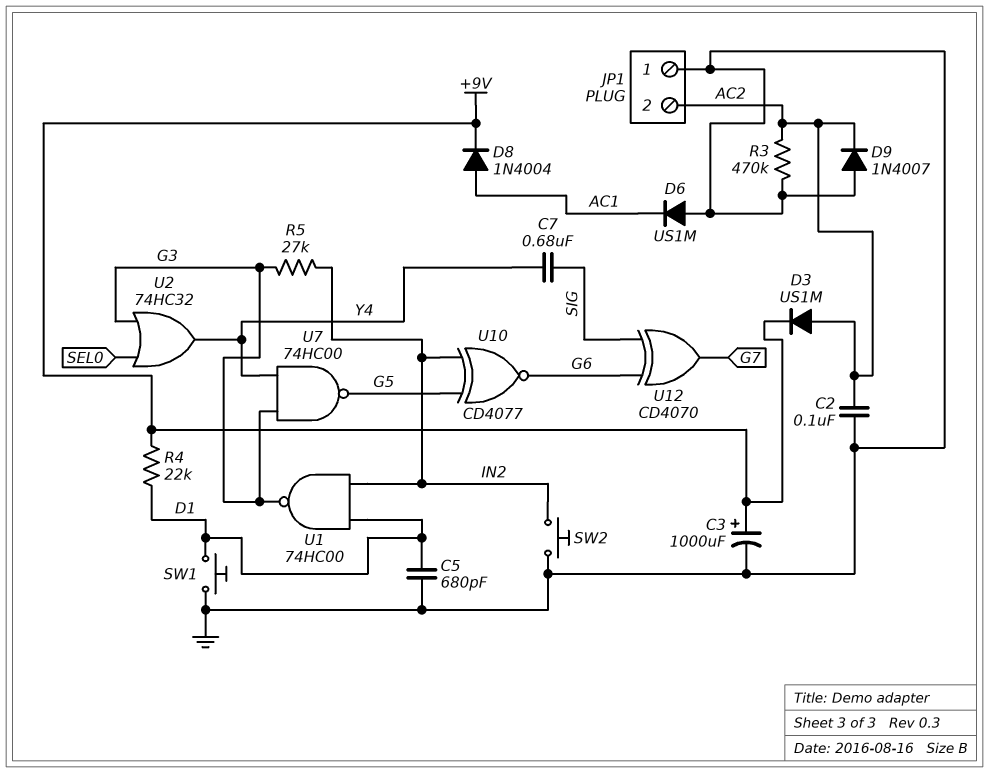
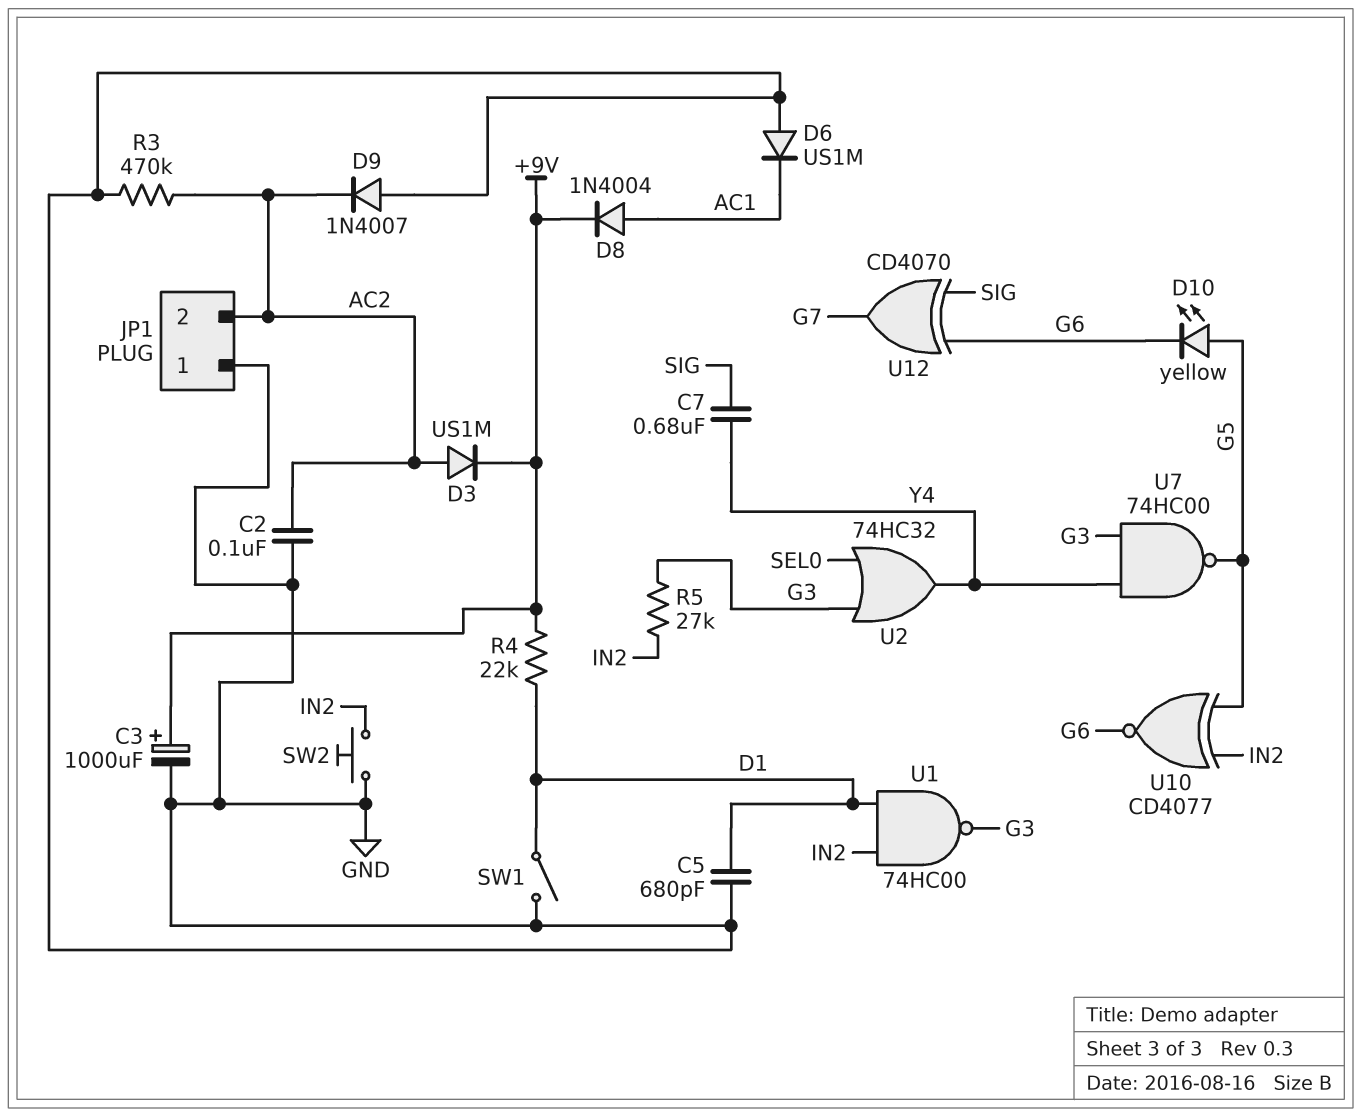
D10: none -> LED yellow (A G5, K G6)
SW1: button (D1, GND) -> switch (D1, GND)

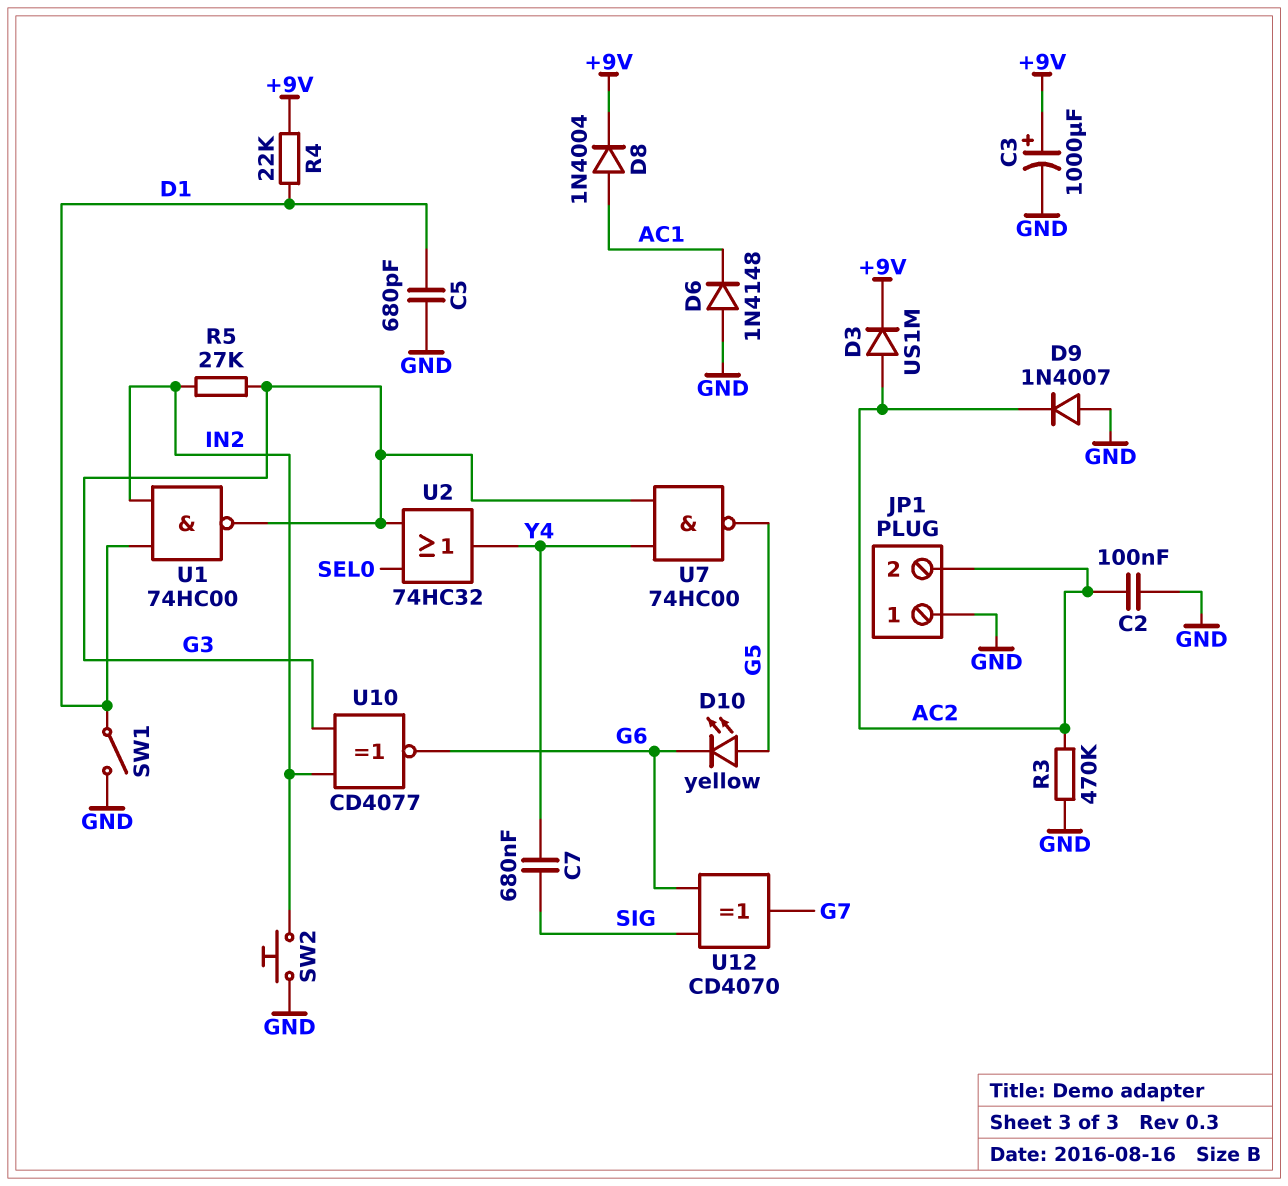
D6: diode US1M (A GND, K AC1) -> diode 1N4148 (A GND, K AC1)
U10: XNOR CD4077 (in G5, in IN2, out G6) -> XNOR CD4077 (in G3, in IN2, out G6)

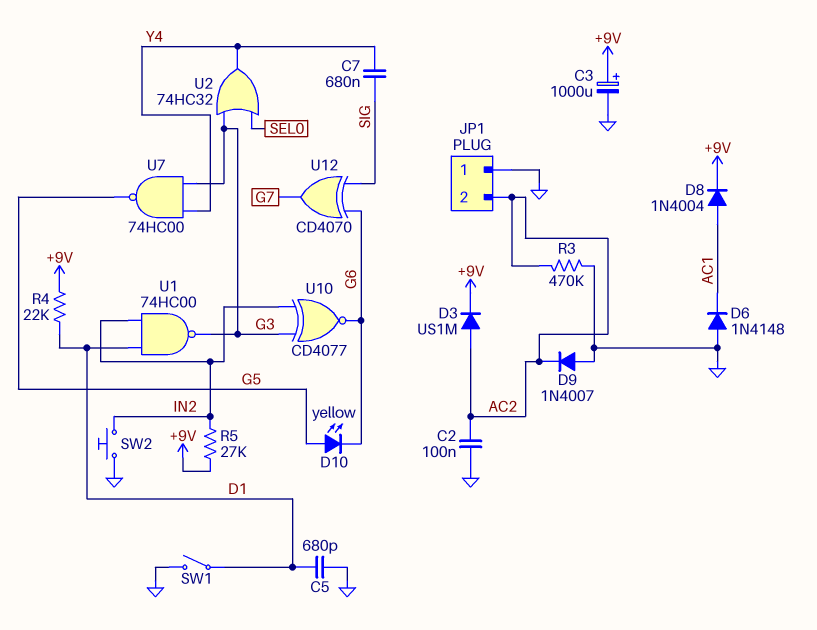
R5: 27k (G3, IN2) -> 27k (+9V, IN2)

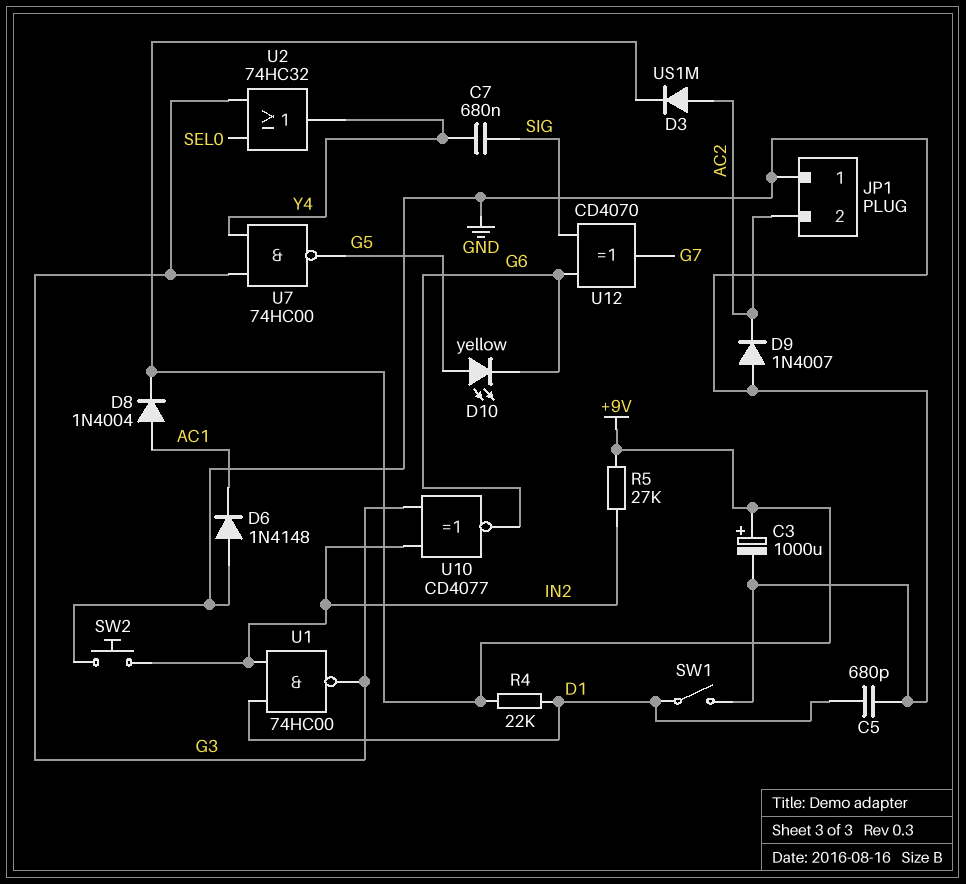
C2: 100nF (AC2, GND) -> none
R3: 470k (AC2, GND) -> none

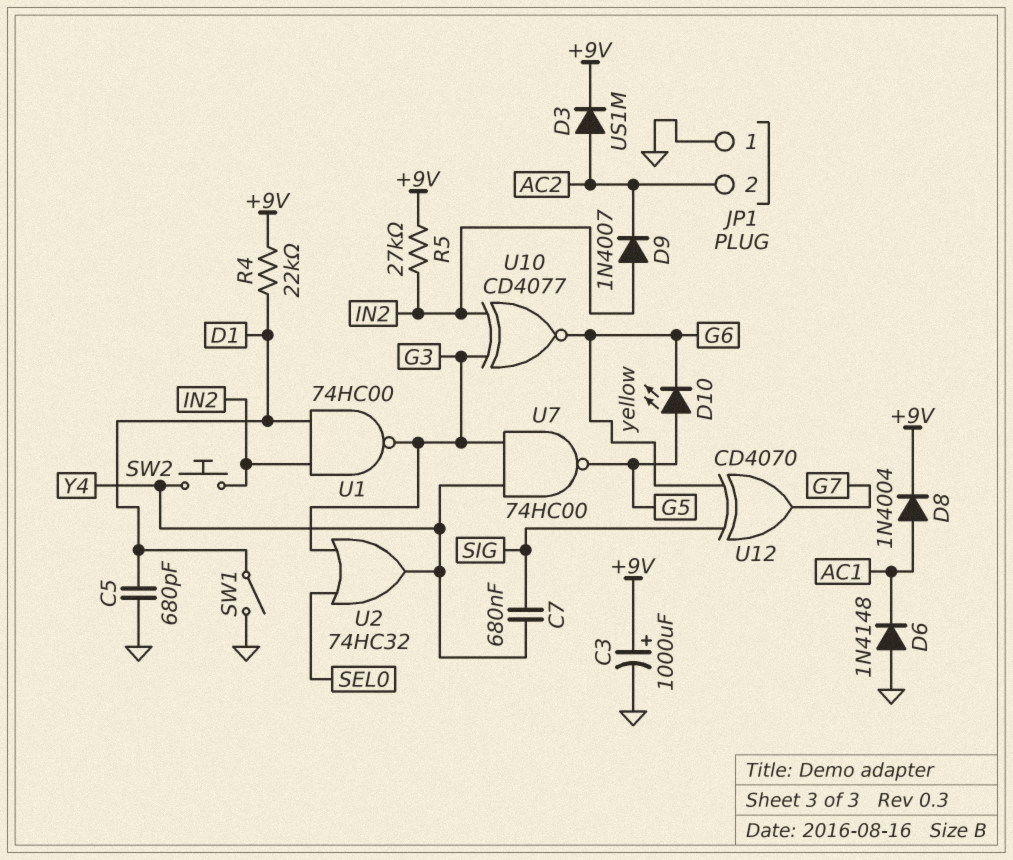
D9: diode 1N4007 (A GND, K AC2) -> diode 1N4007 (A IN2, K AC2)
SW2: button (GND, IN2) -> button (IN2, Y4)

